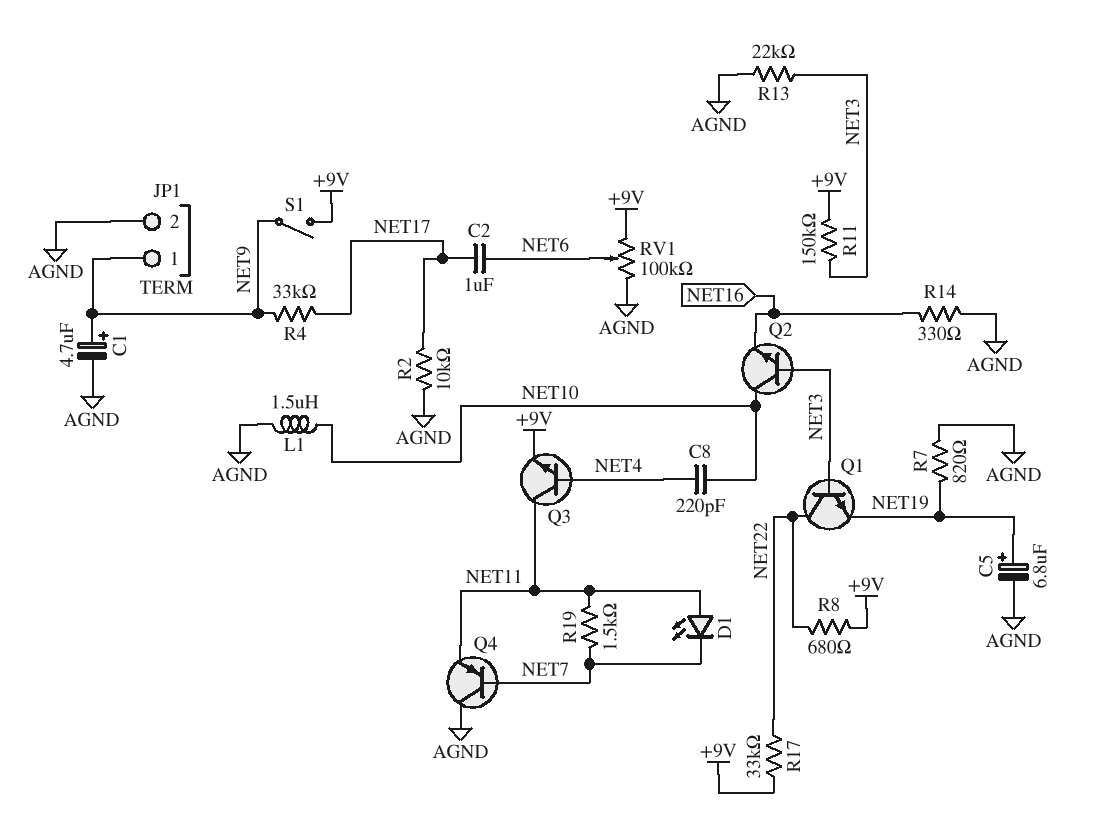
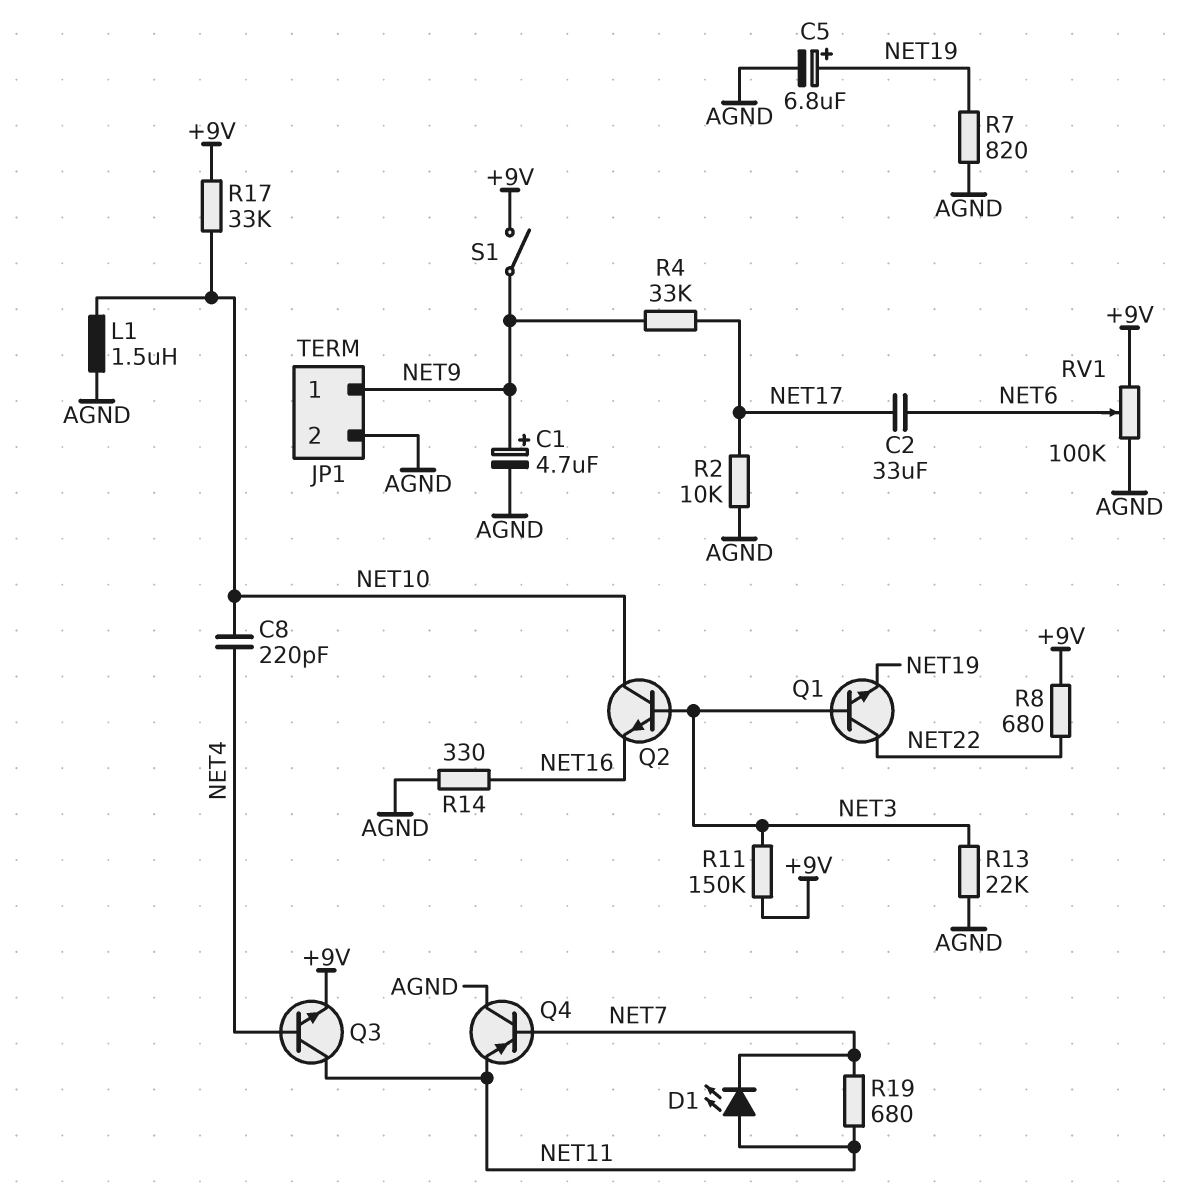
C2: 1uF (NET6, NET17) -> 33uF (NET6, NET17)
R17: 33k (+9V, NET22) -> 33k (+9V, NET10)
R19: 1.5k (NET7, NET11) -> 680 (NET7, NET11)

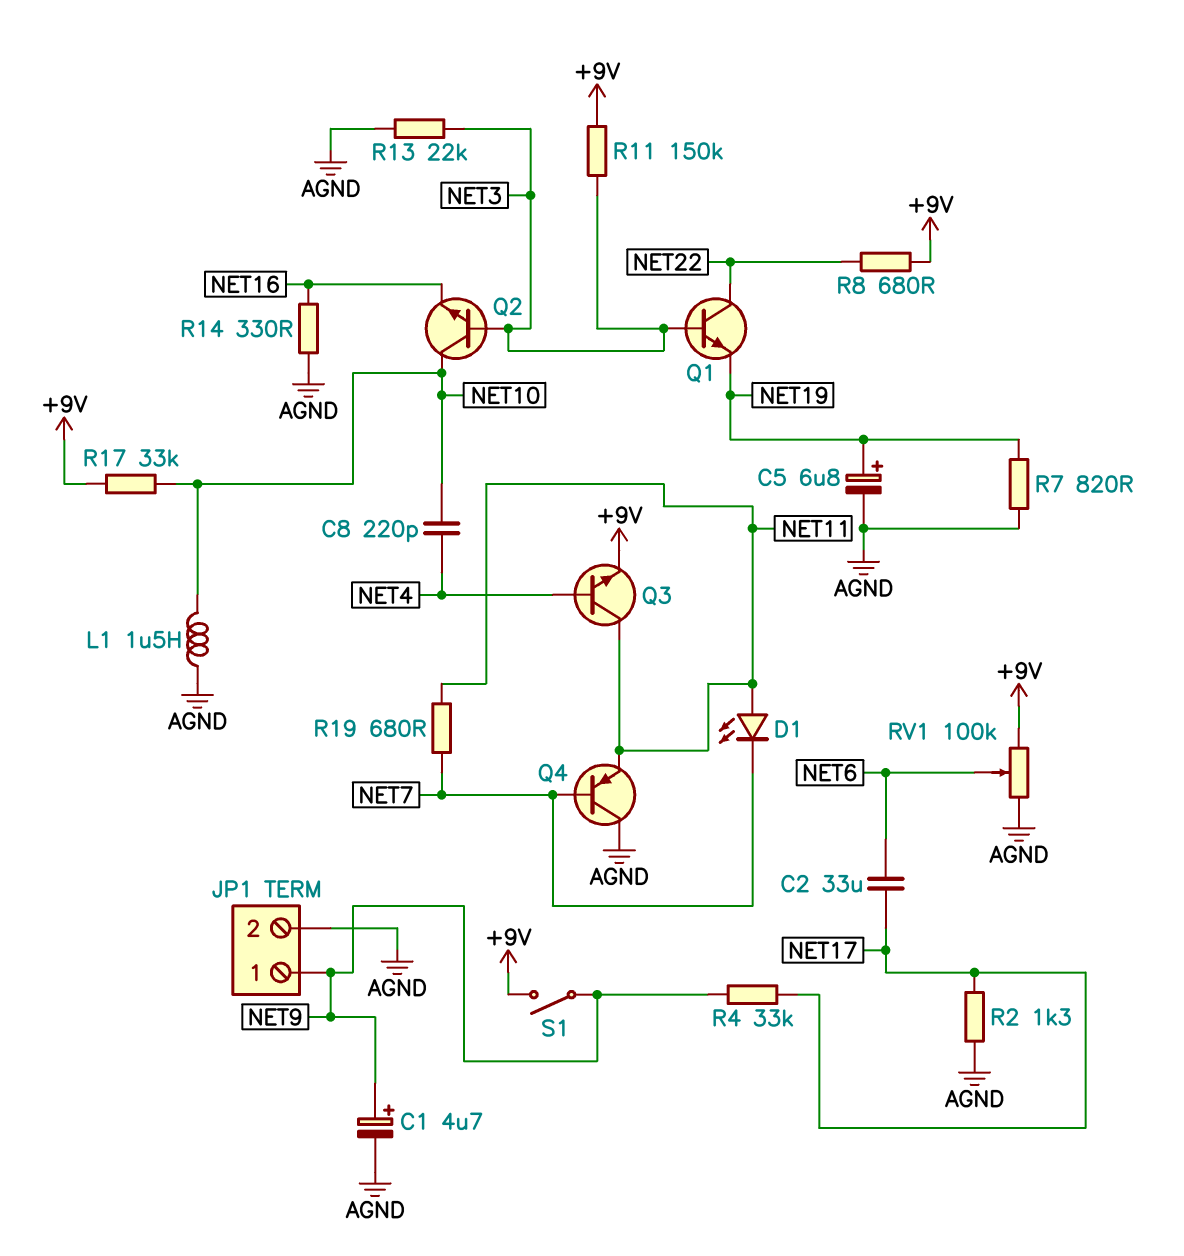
R2: 10k (AGND, NET17) -> 1.3k (AGND, NET17)

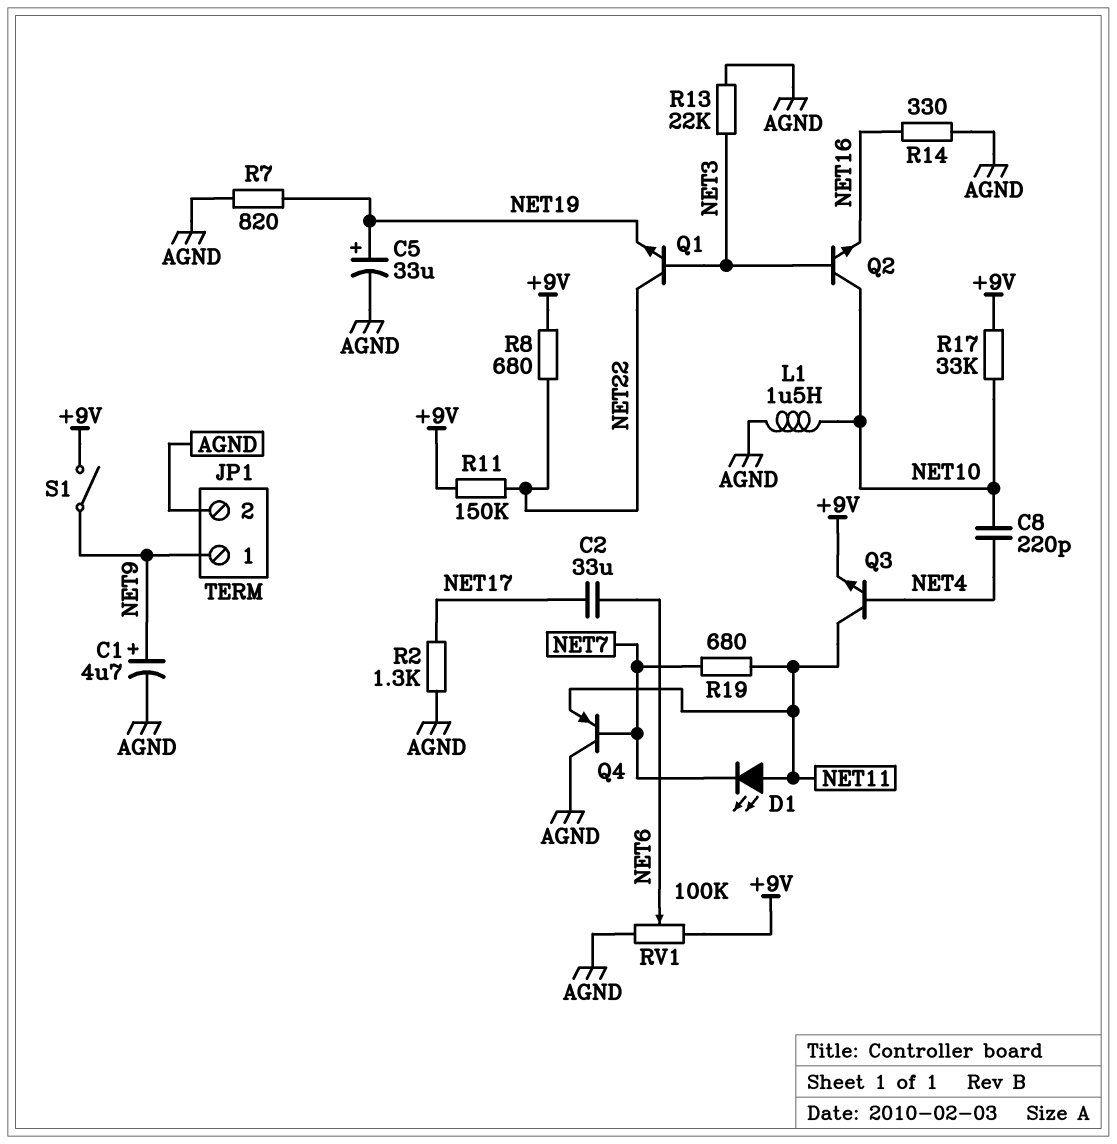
C5: 6.8uF (plus NET19, minus AGND) -> 33uF (plus NET19, minus AGND)
R4: 33k (NET9, NET17) -> none
R11: 150k (+9V, NET3) -> 150k (+9V, NET22)

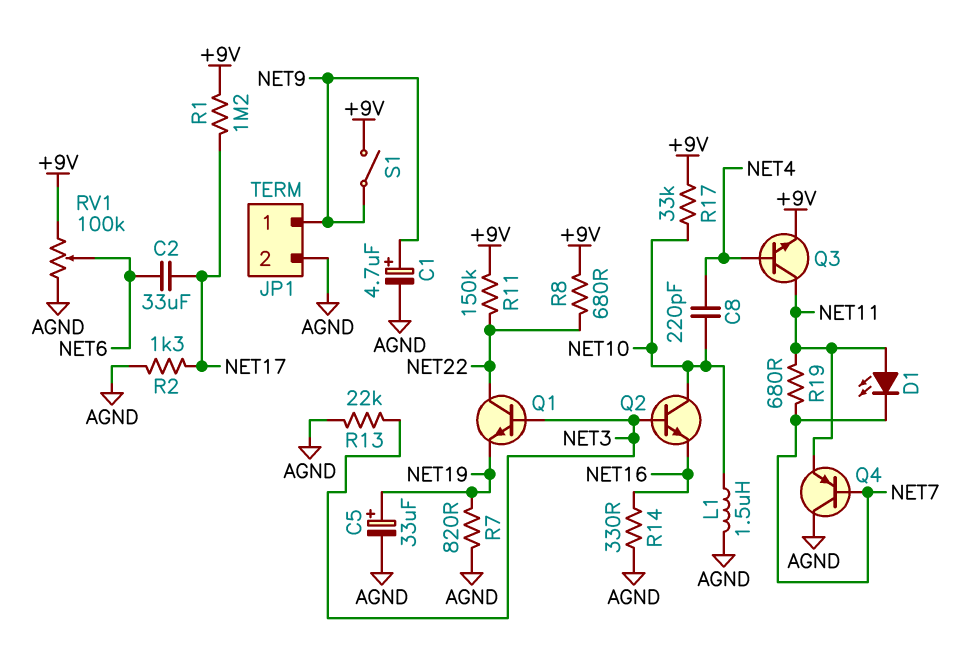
R1: none -> 1.2M (+9V, NET17)

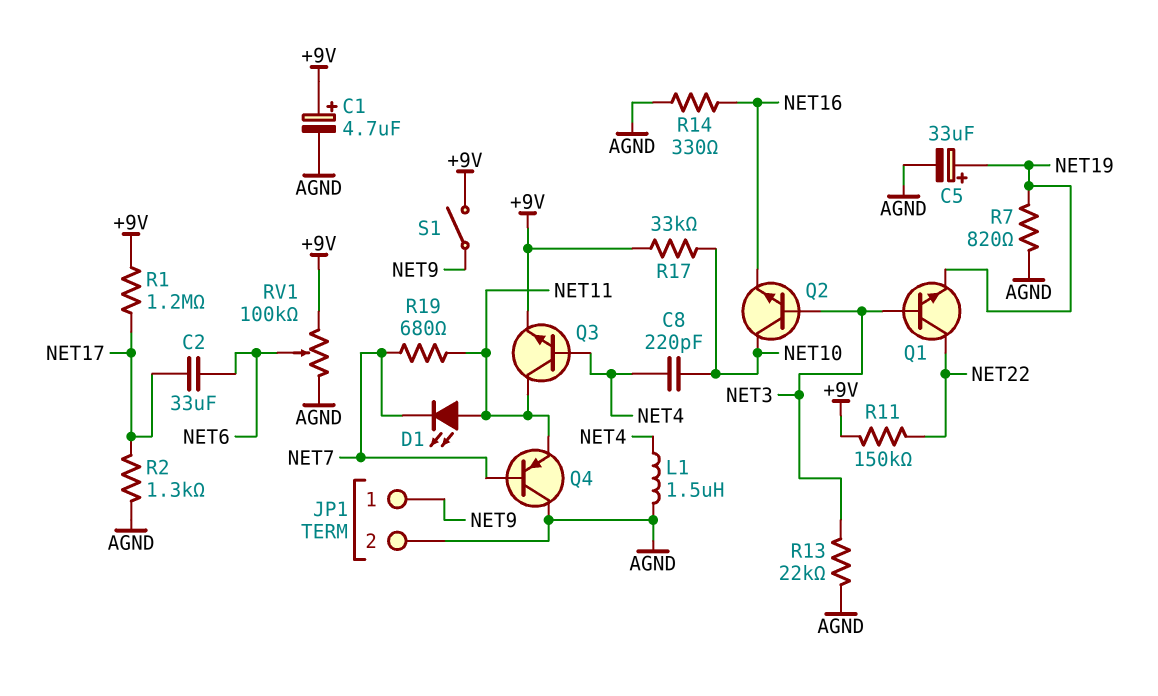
C1: 4.7uF (plus NET9, minus AGND) -> 4.7uF (plus +9V, minus AGND)
L1: 1.5uH (AGND, NET10) -> 1.5uH (AGND, NET4)
R8: 680 (+9V, NET22) -> none

